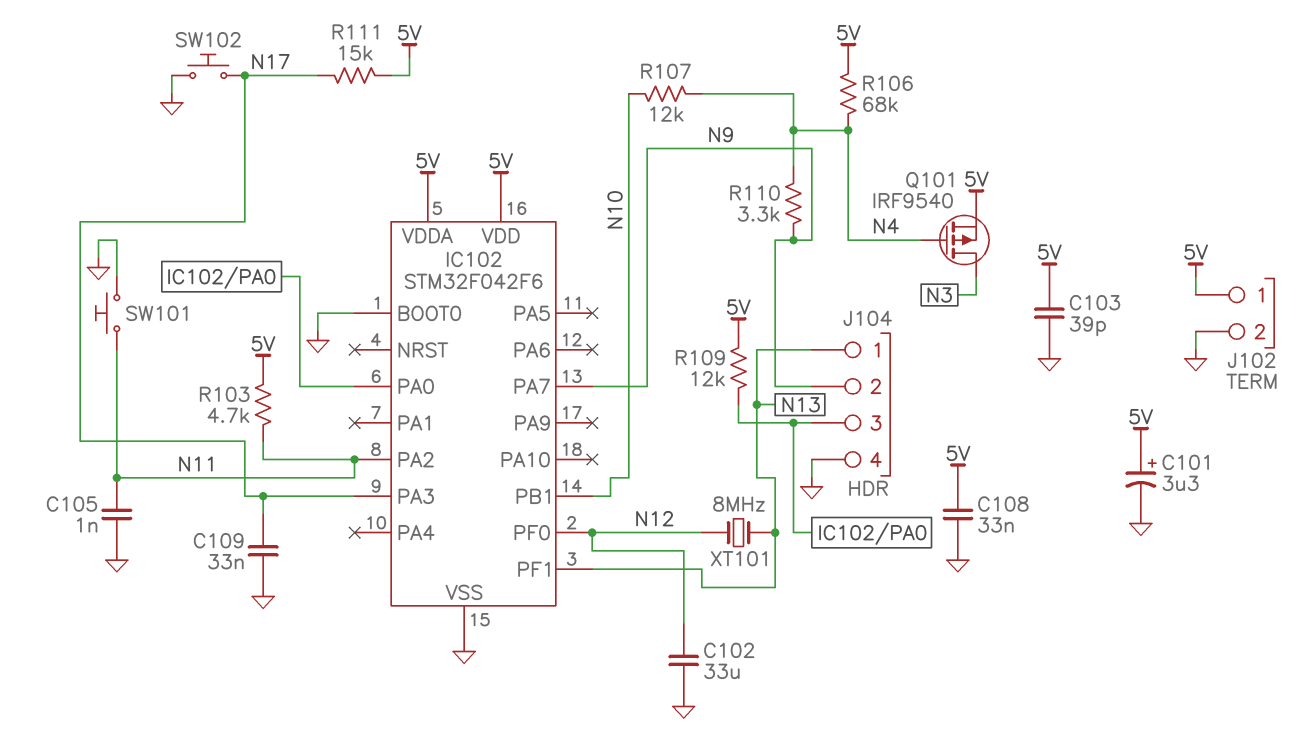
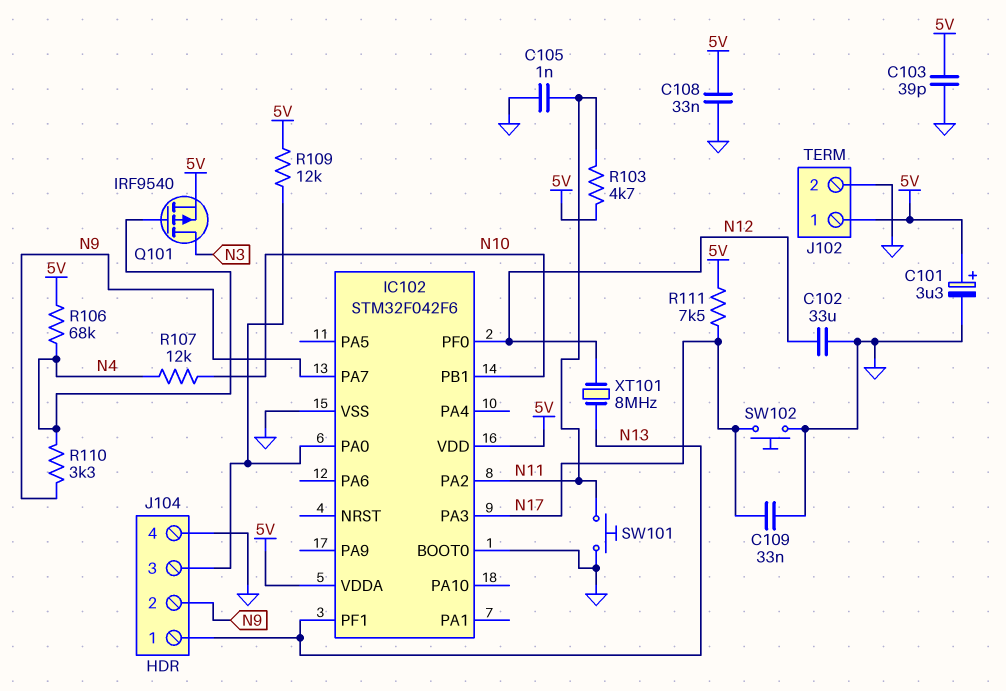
R111: 15k (5V, N17) -> 7.5k (5V, N17)

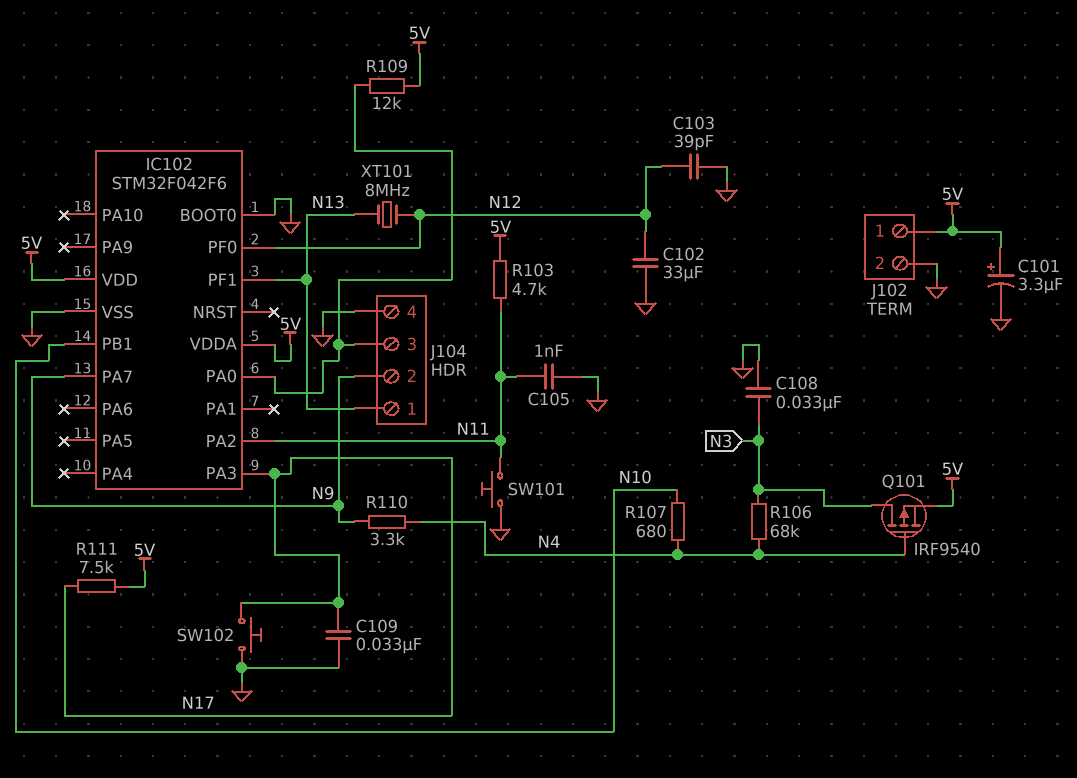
C103: 39pF (5V, GND) -> 39pF (GND, N12)
C108: 33nF (5V, GND) -> 33nF (GND, N3)
R106: 68k (5V, N4) -> 68k (N3, N4)
R107: 12k (N4, N10) -> 680 (N4, N10)

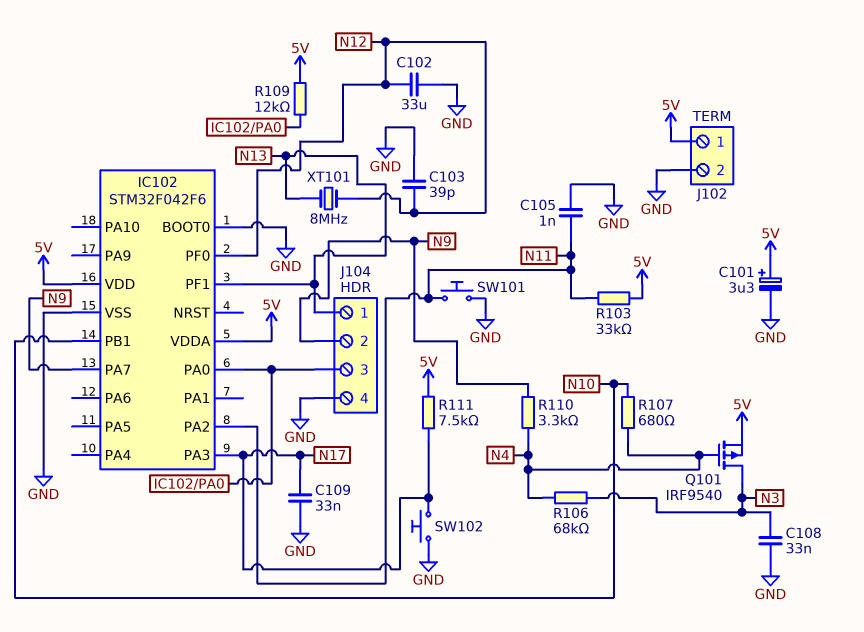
R103: 4.7k (5V, N11) -> 33k (5V, N11)

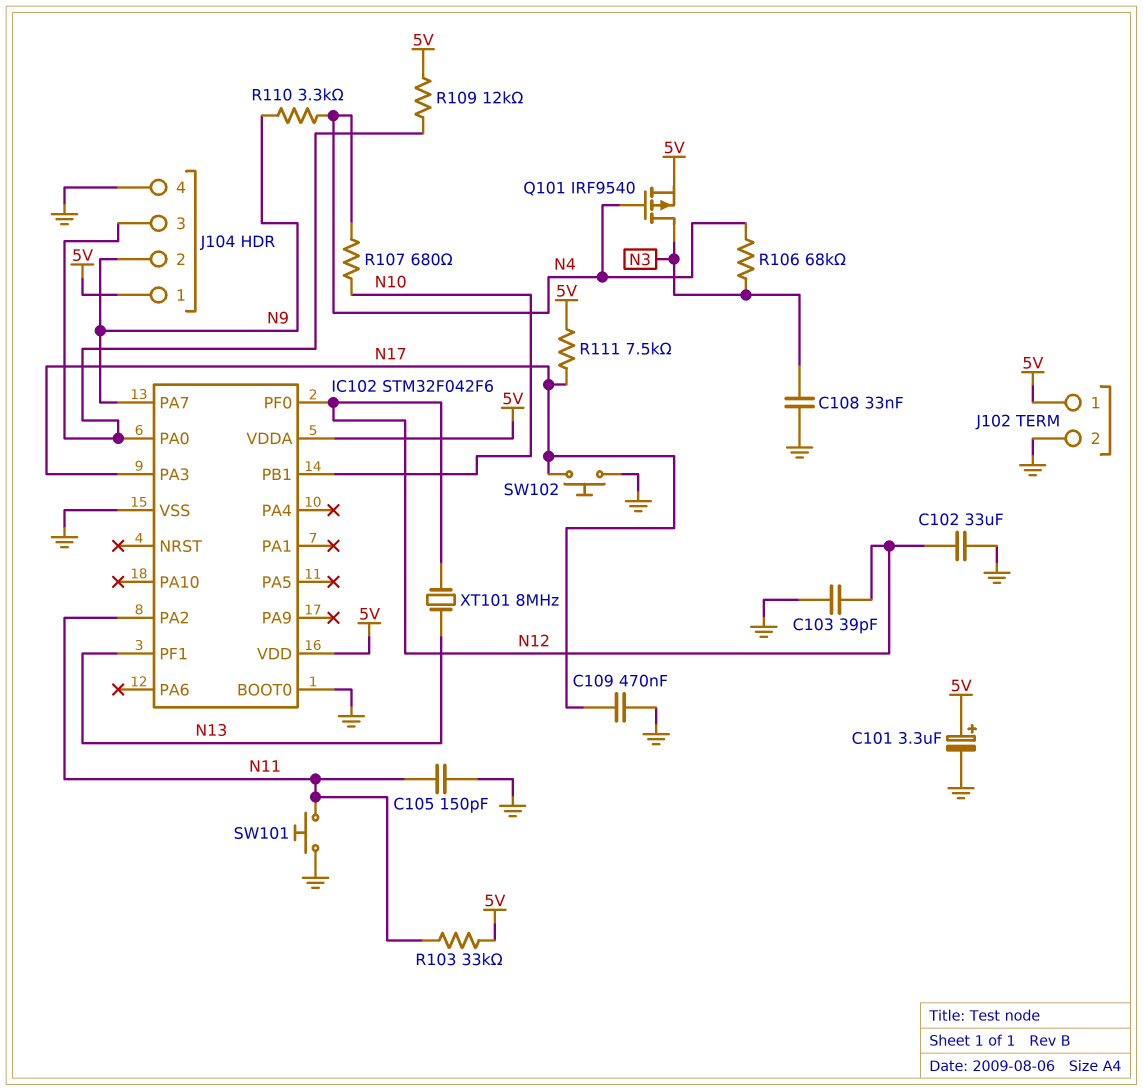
C105: 1nF (GND, N11) -> 150pF (GND, N11)
C109: 33nF (GND, N17) -> 470nF (GND, N17)
J104 pin 1: N13 -> 5V

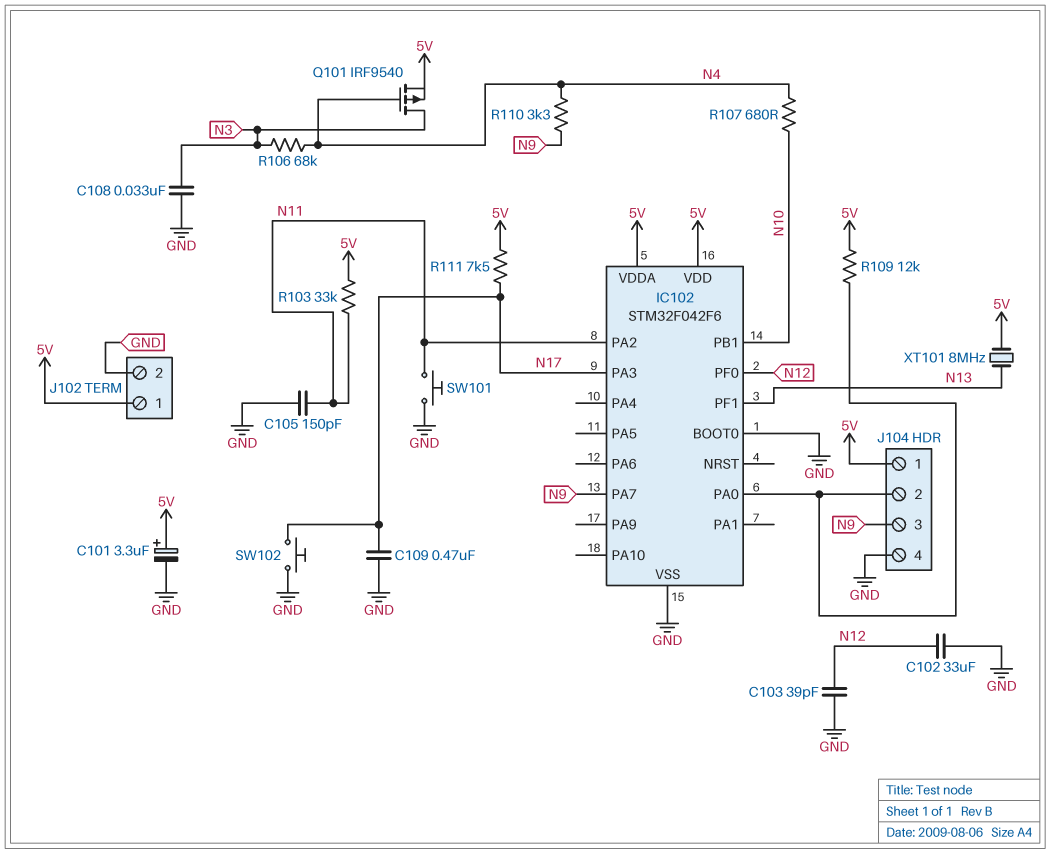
J104 pin 2: N9 -> IC102/PA0
J104 pin 3: IC102/PA0 -> N9
XT101: 8MHz (N12, N13) -> 8MHz (5V, N13)

